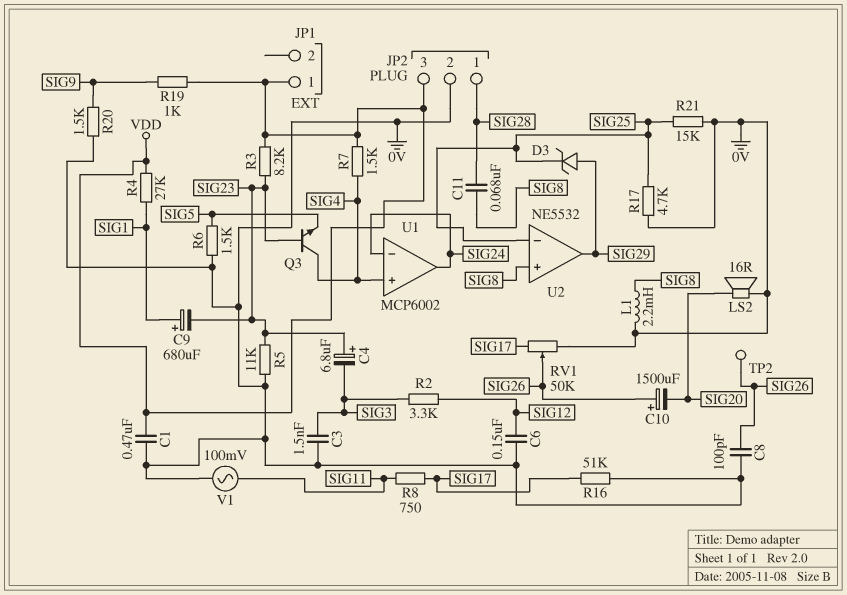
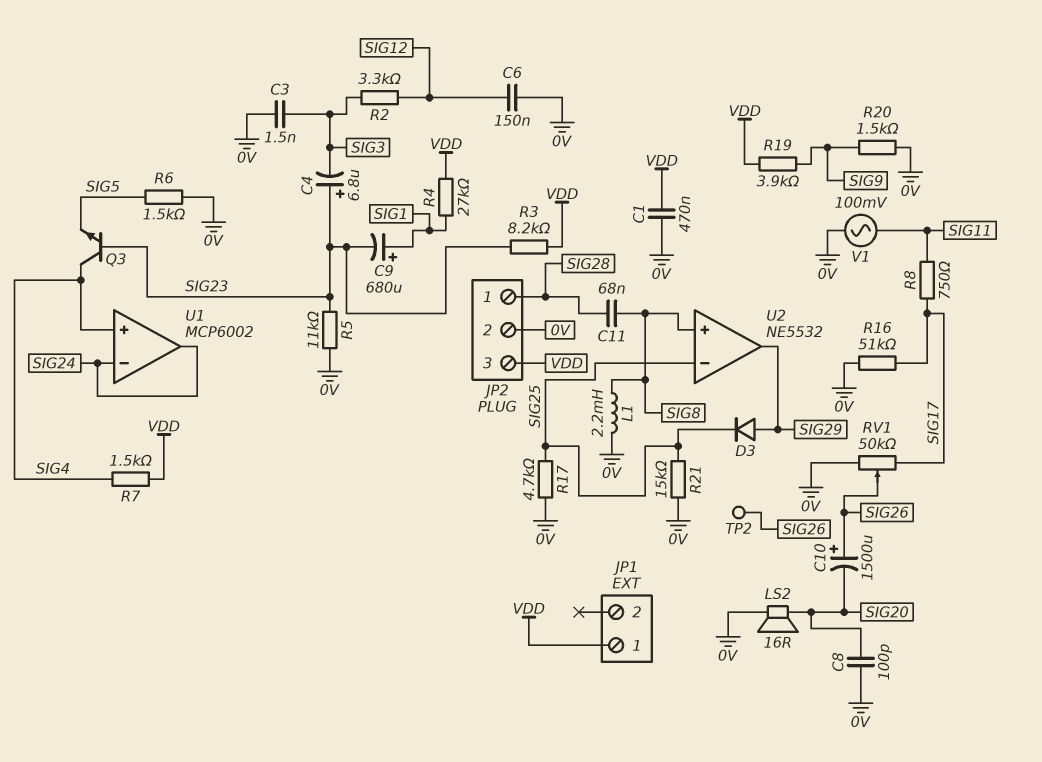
C8: 100pF (0V, SIG26) -> 100pF (0V, SIG20)
D3: zener (A SIG29, K SIG25) -> diode (A SIG29, K SIG25)
R19: 1k (SIG9, VDD) -> 3.9k (SIG9, VDD)

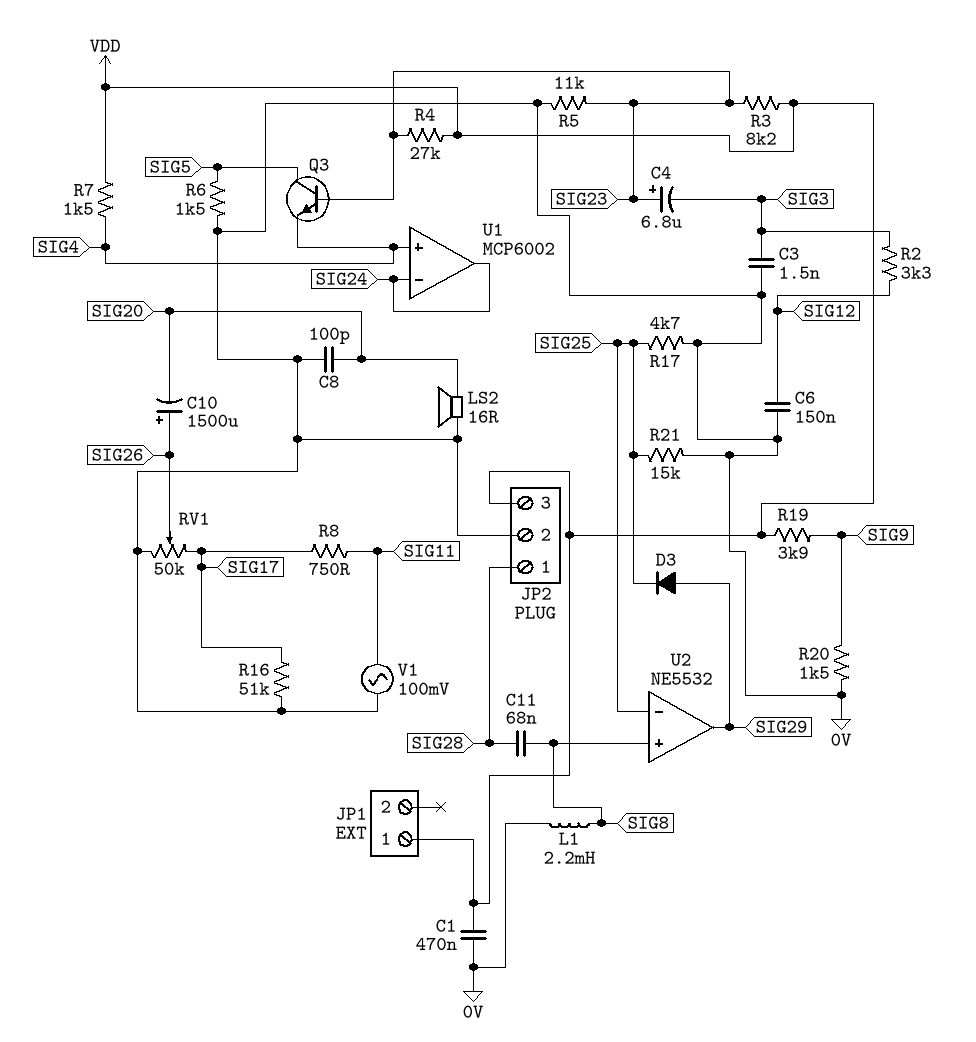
C9: 680uF (plus SIG1, minus SIG23) -> none
Q3: NPN (B SIG23, C SIG4, E SIG5) -> NPN (B SIG23, C SIG5, E SIG4)
R4: 27k (SIG1, VDD) -> 27k (SIG23, VDD)
TP2: test point (SIG26) -> none

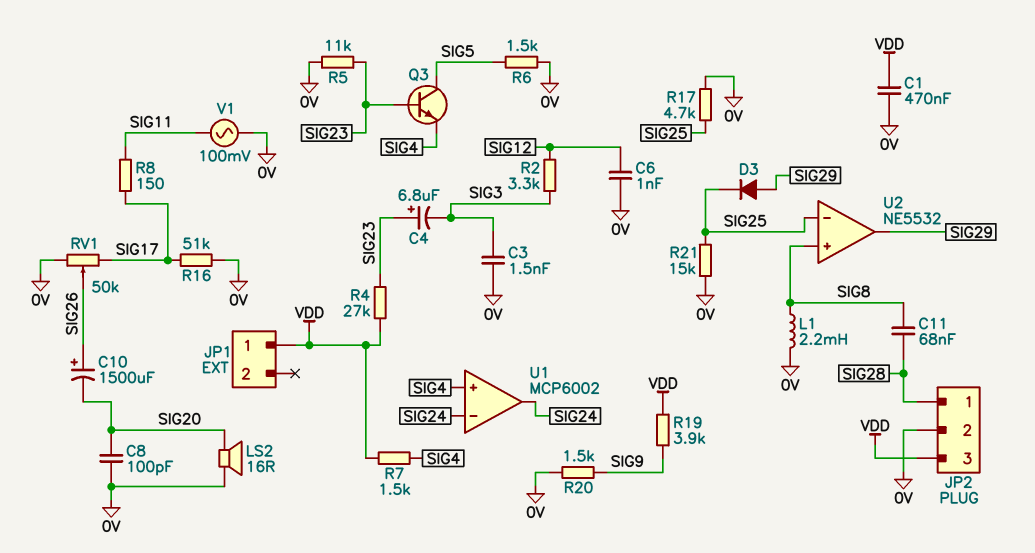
C6: 150nF (0V, SIG12) -> 1nF (0V, SIG12)
R3: 8.2k (SIG23, VDD) -> none
R8: 750 (SIG11, SIG17) -> 150 (SIG11, SIG17)

